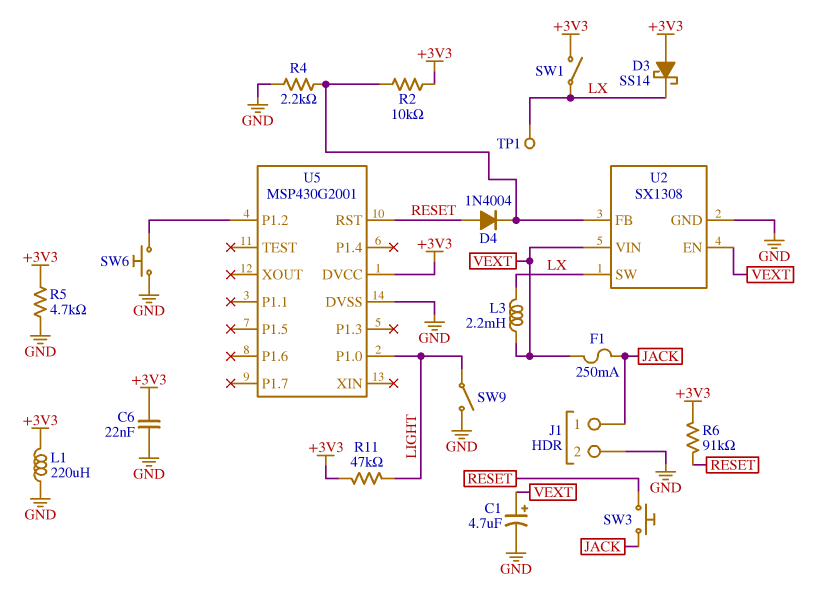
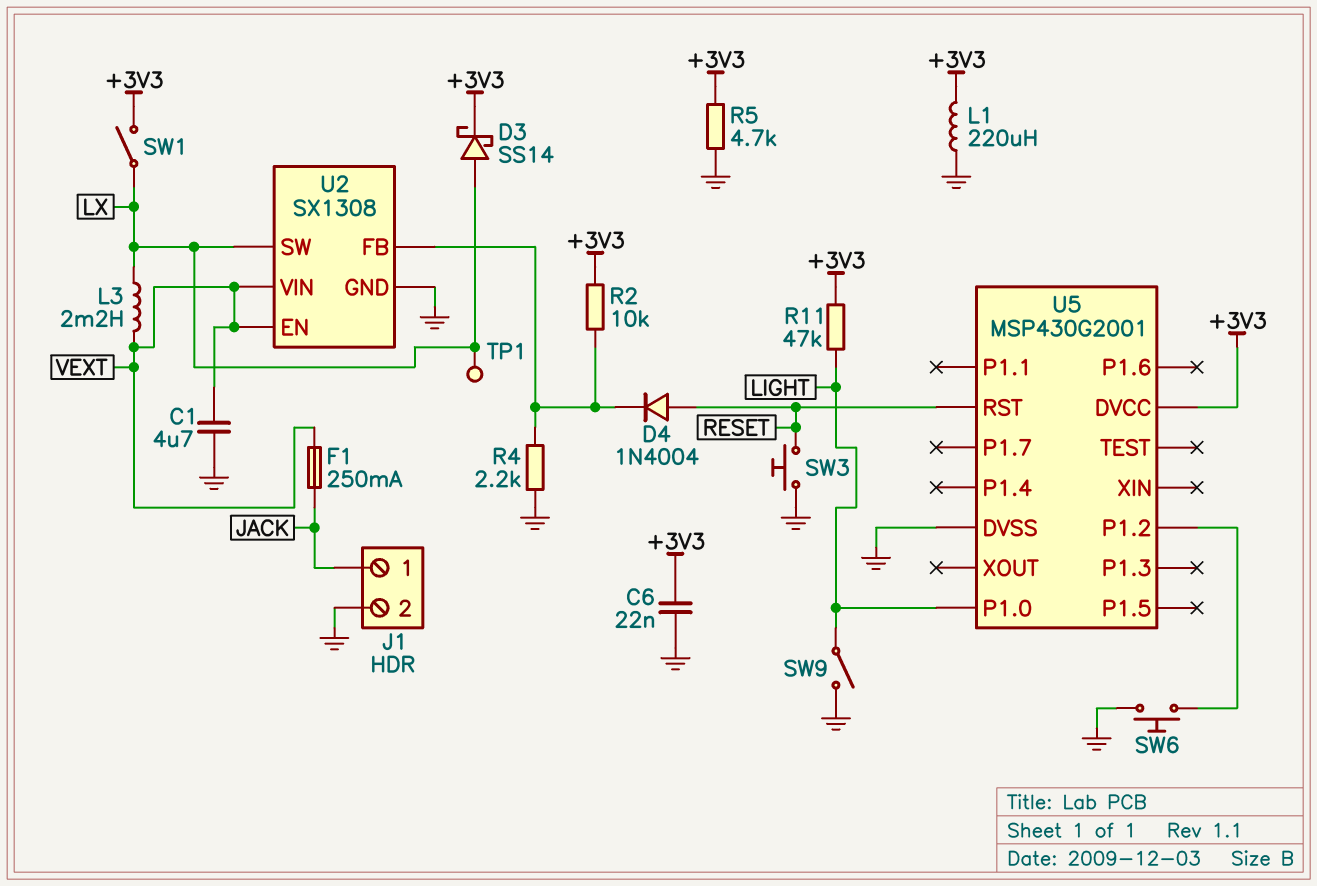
C1: 4.7uF (plus VEXT, minus GND) -> 4.7uF (GND, VEXT)
D3: schottky SS14 (A +3V3, K LX) -> schottky SS14 (A LX, K +3V3)
R6: 91k (+3V3, RESET) -> none
SW3: button (JACK, RESET) -> button (GND, RESET)

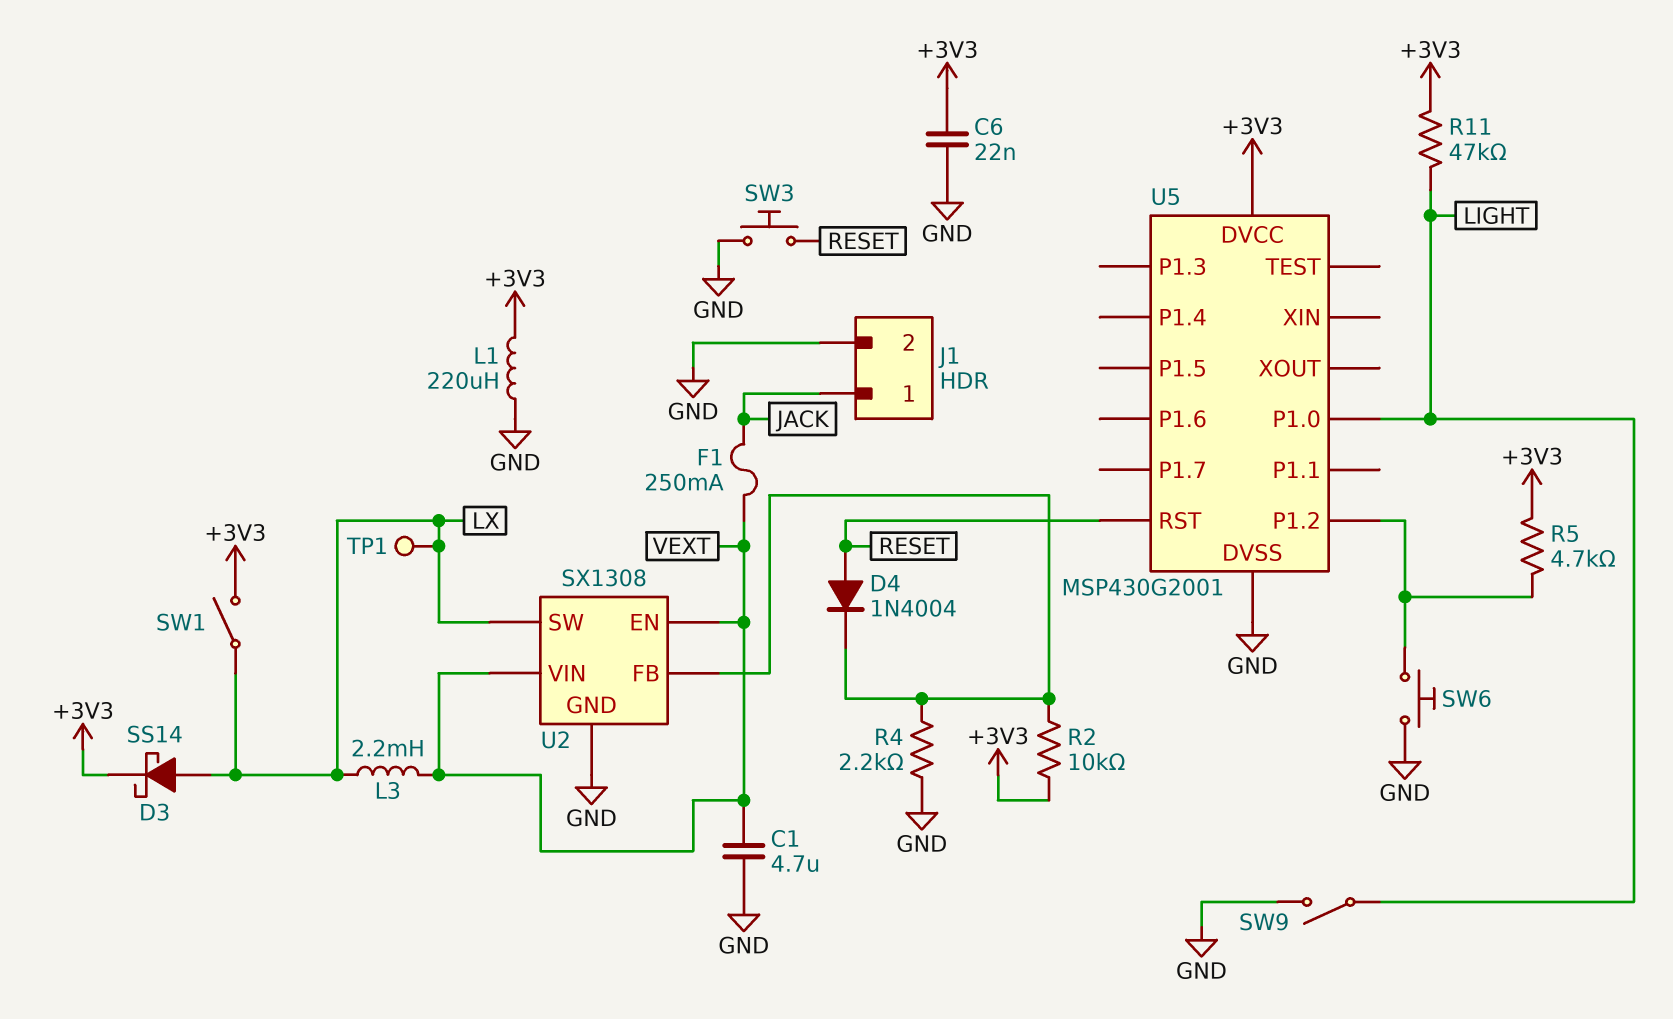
R5: 4.7k (+3V3, GND) -> 4.7k (+3V3, U5/P1.2)

